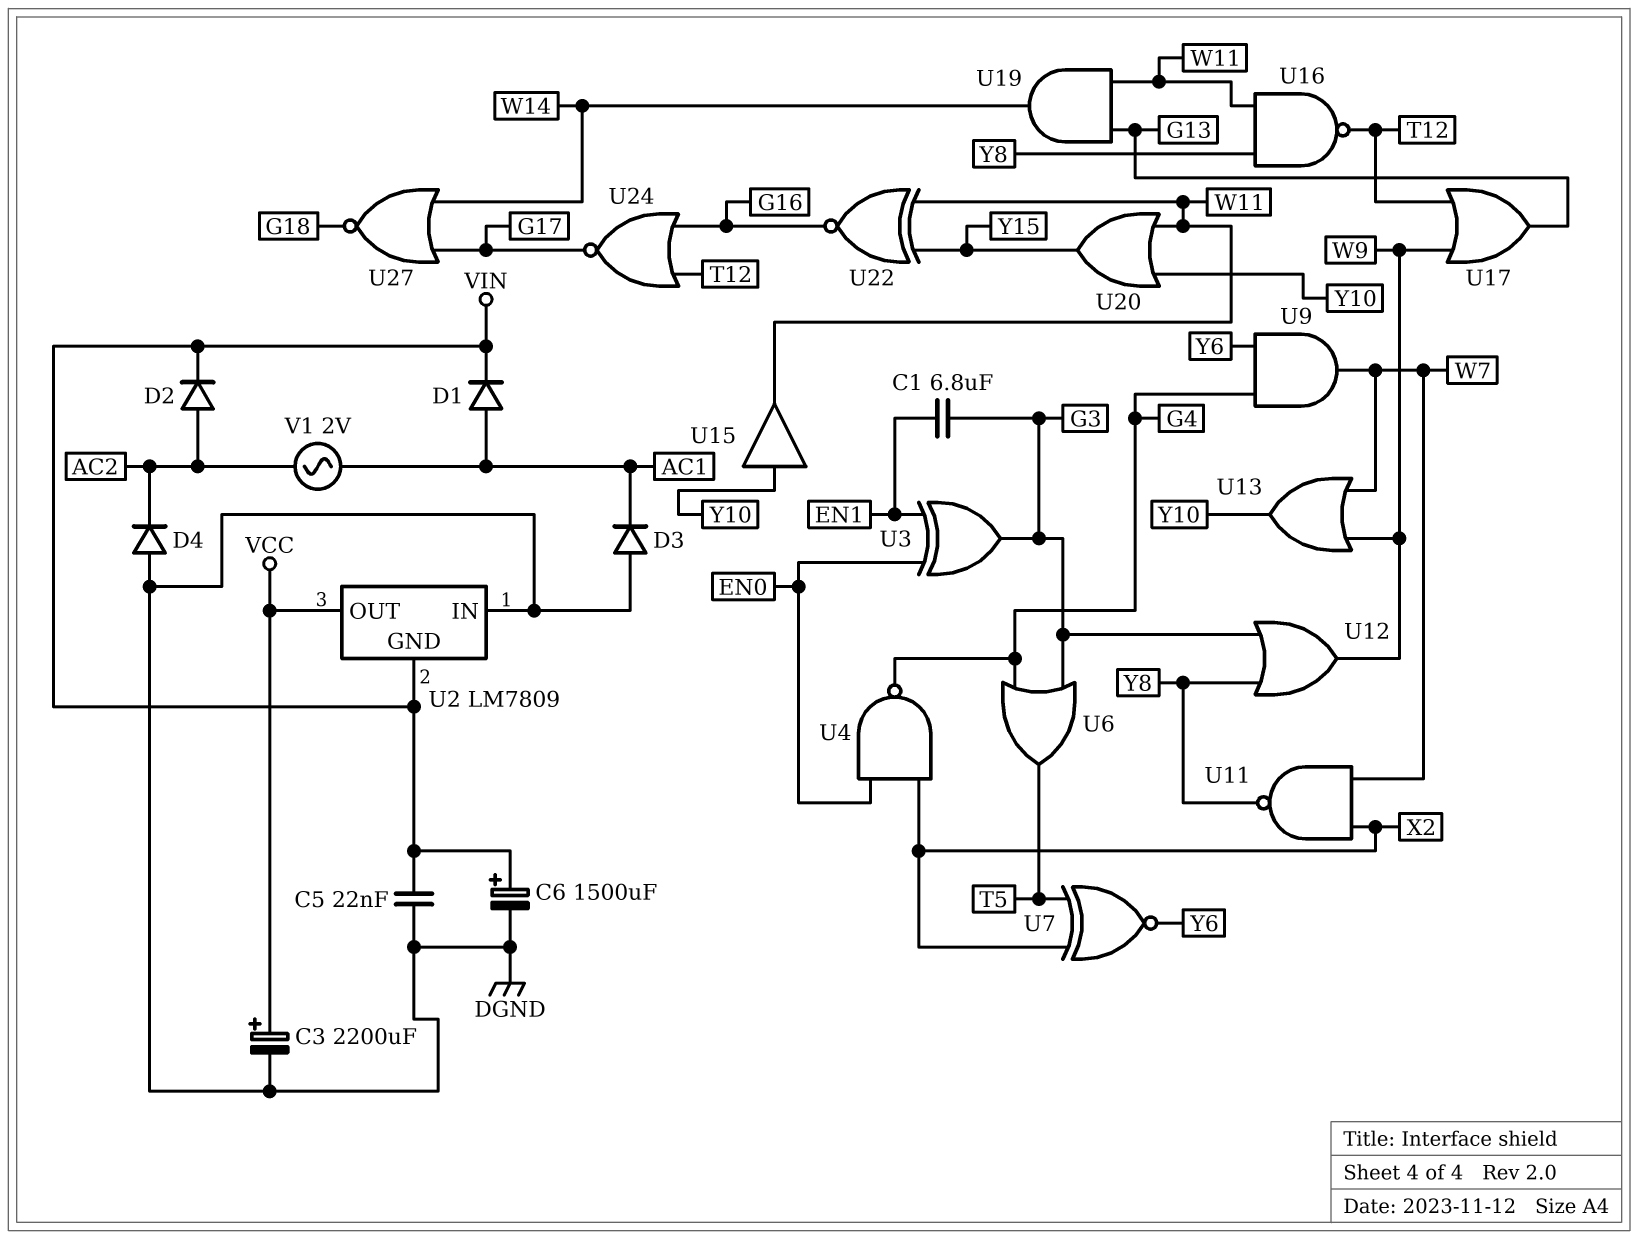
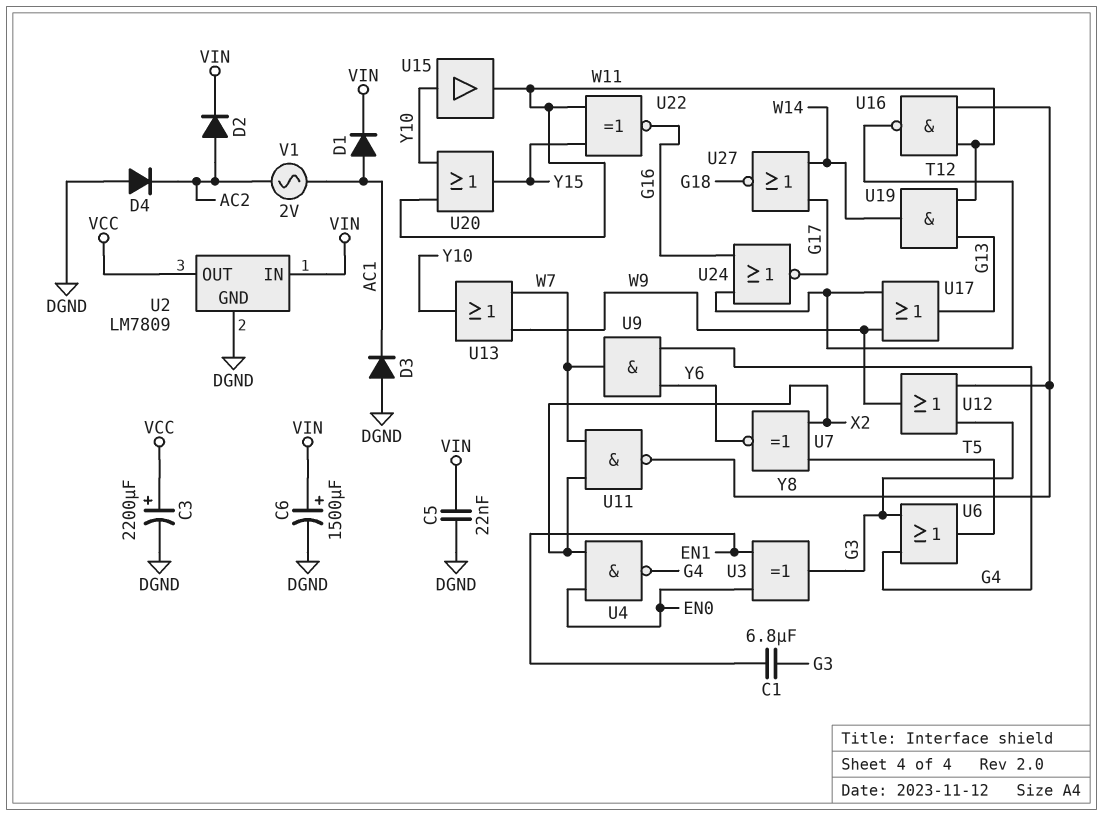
U2 pin GND: VIN -> DGND
U2 pin IN: DGND -> VIN

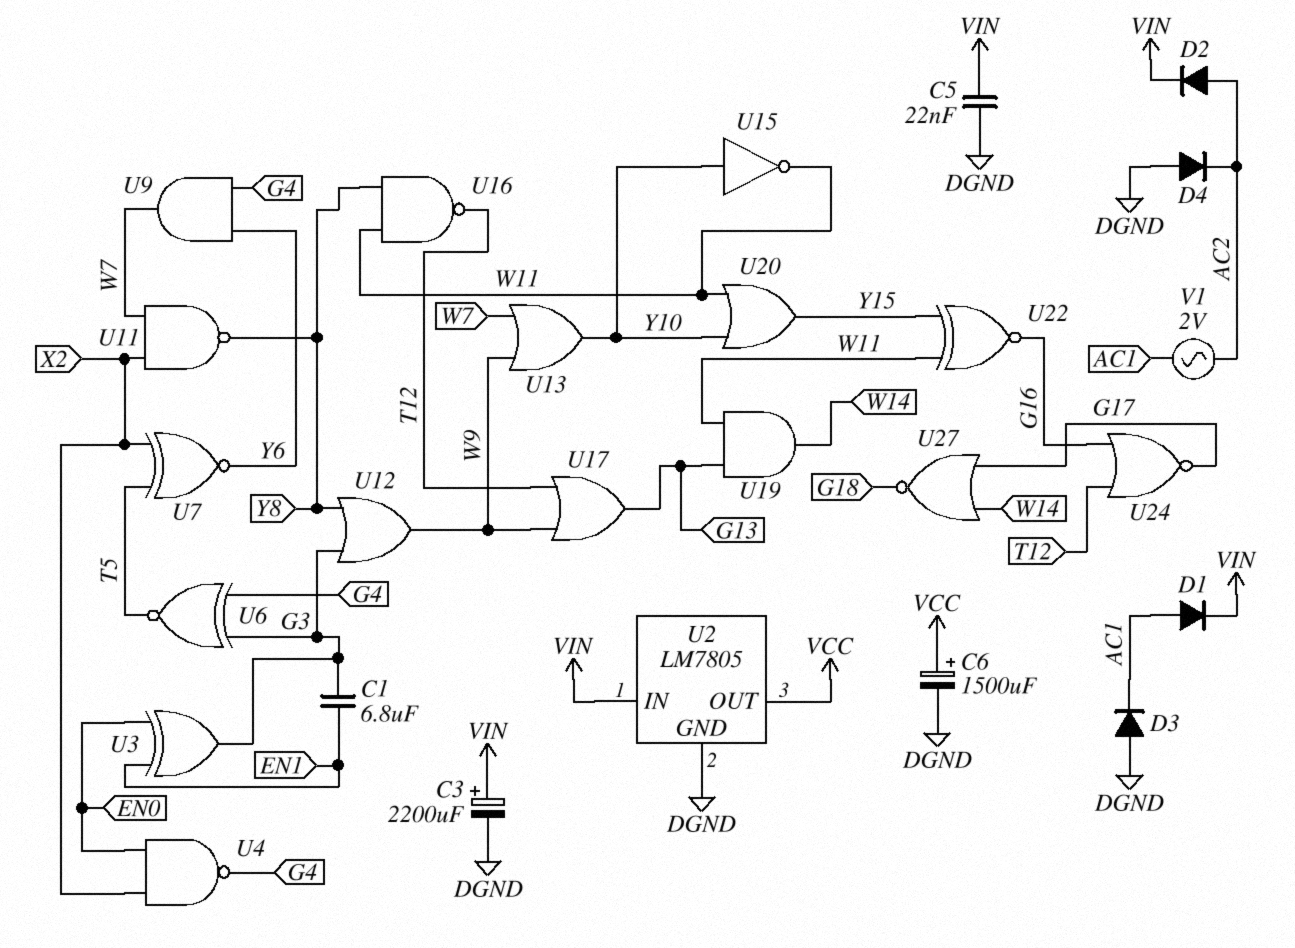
C3: 2200uF (plus VCC, minus DGND) -> 2200uF (plus VIN, minus DGND)
C6: 1500uF (plus VIN, minus DGND) -> 1500uF (plus VCC, minus DGND)
U2: LM7809 -> LM7805
U6: OR (in G3, in G4, out T5) -> XNOR (in G3, in G4, out T5)
U15: buffer (in Y10, out W11) -> NOT (in Y10, out W11)

